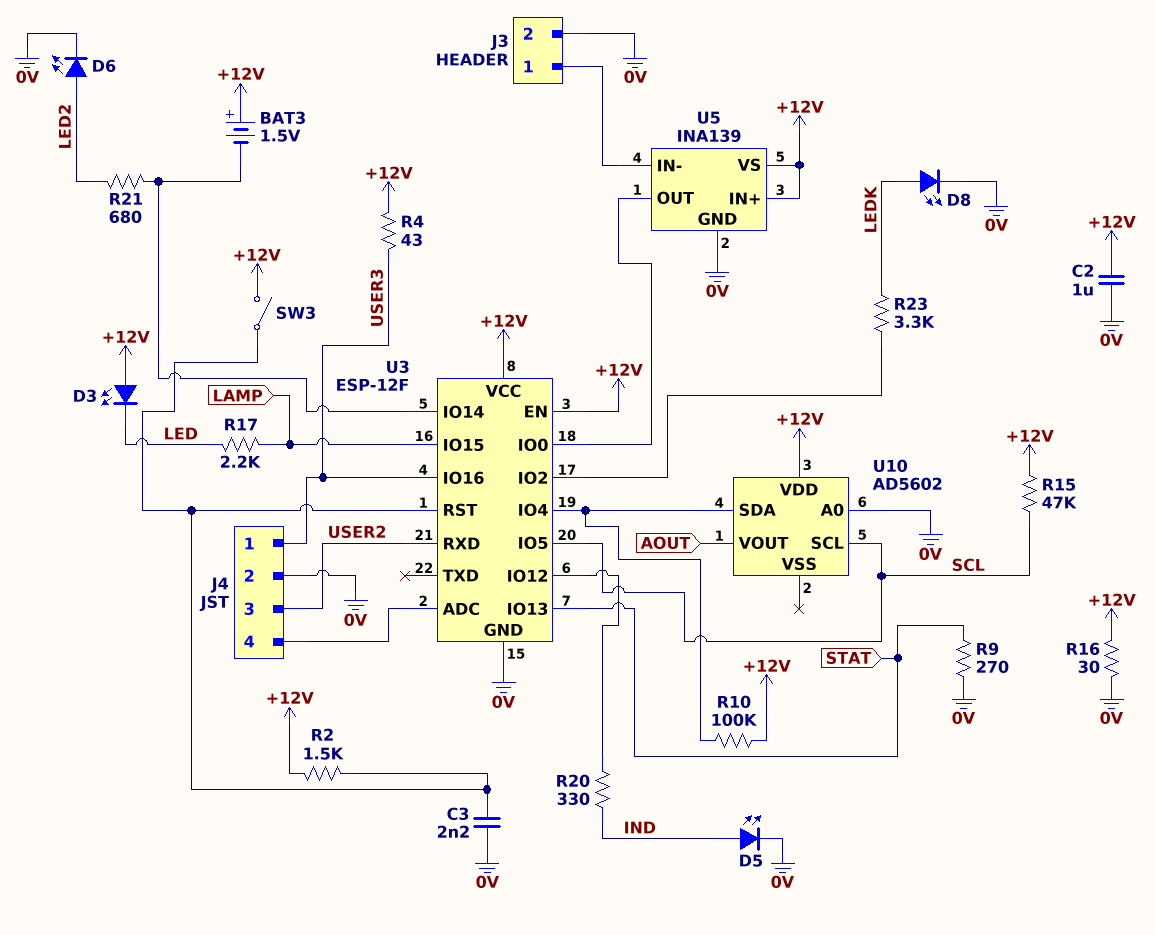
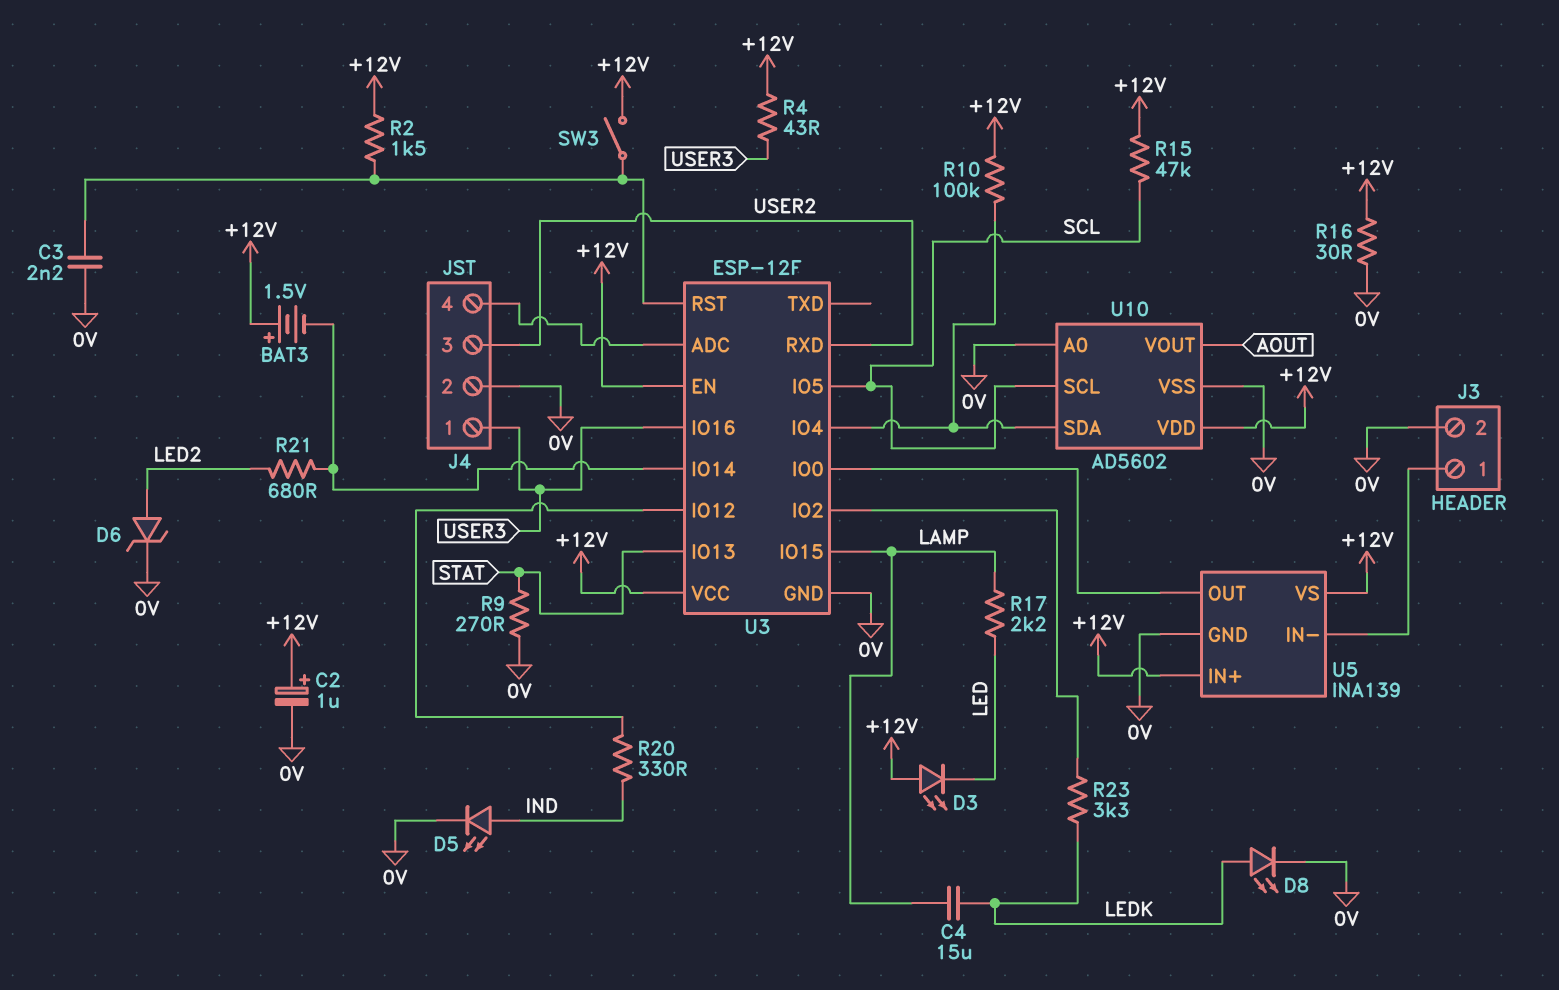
C2: 1uF (+12V, 0V) -> 1uF (plus +12V, minus 0V)
C4: none -> 15uF (LAMP, LEDK)
D6: LED (A LED2, K 0V) -> zener (A LED2, K 0V)
U10 pin VSS: none -> 0V

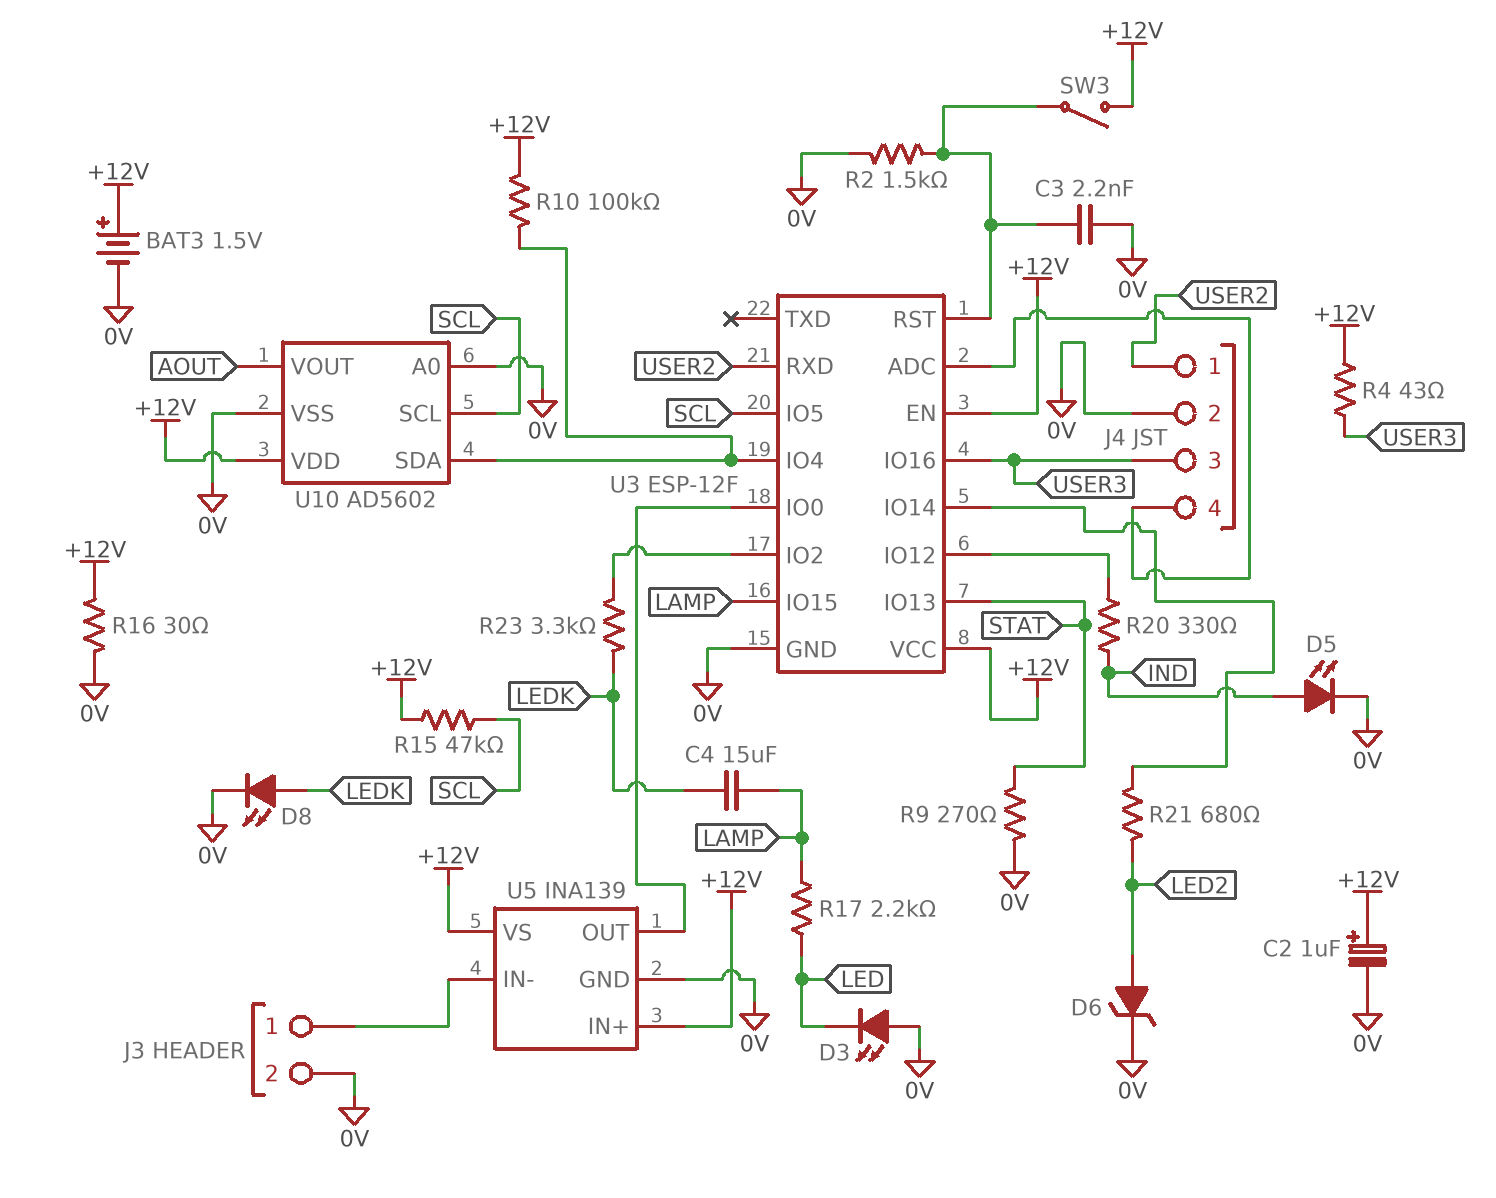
BAT3: 1.5V (plus +12V, minus U3/IO14) -> 1.5V (plus +12V, minus 0V)
D3: LED (A +12V, K LED) -> LED (A 0V, K LED)
J4 pin 1: USER3 -> USER2
J4 pin 3: USER2 -> USER3
R2: 1.5k (+12V, U3/RST) -> 1.5k (0V, U3/RST)

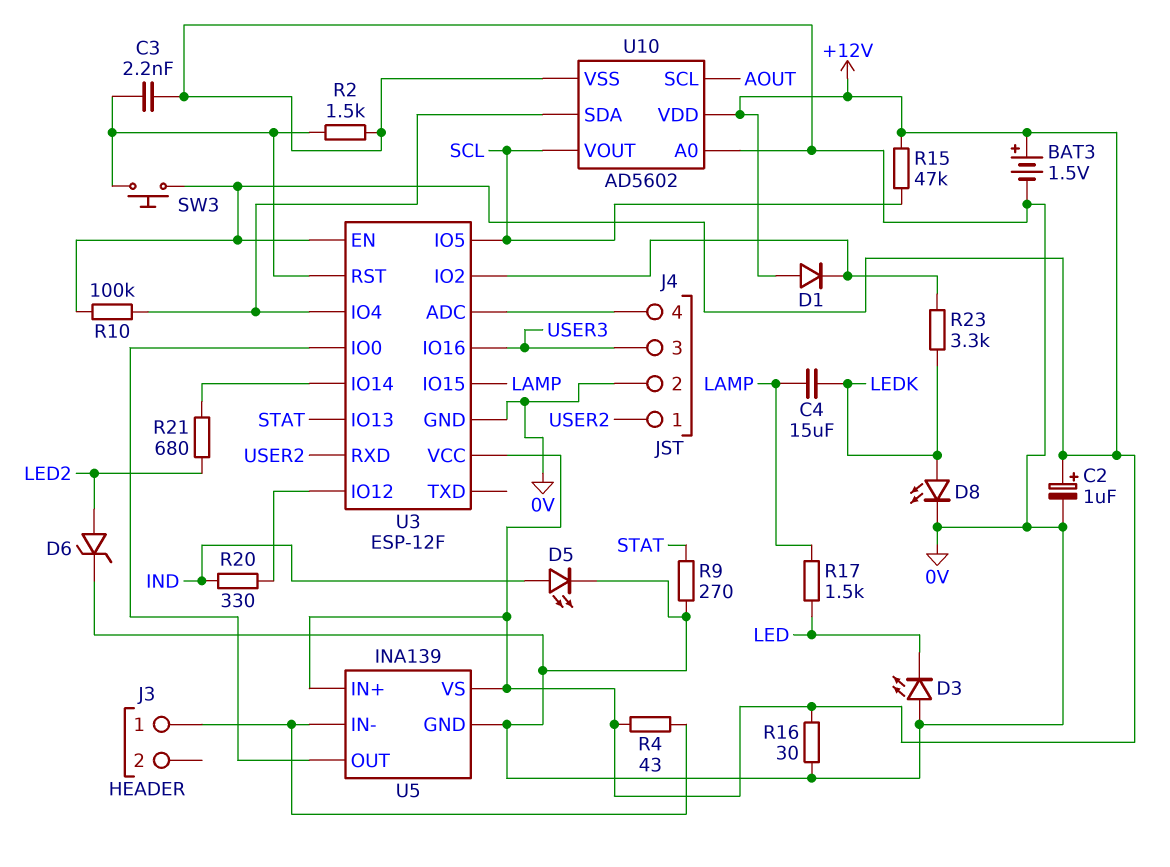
D1: none -> diode (A +12V, K U3/IO2)
J3 pin 2: 0V -> none
R4: 43 (+12V, USER3) -> 43 (+12V, J3/1)
R17: 2.2k (LAMP, LED) -> 1.5k (LAMP, LED)
SW3: switch (+12V, U3/RST) -> button (+12V, U3/RST)
U10 pin SCL: SCL -> AOUT
U10 pin VOUT: AOUT -> SCL

